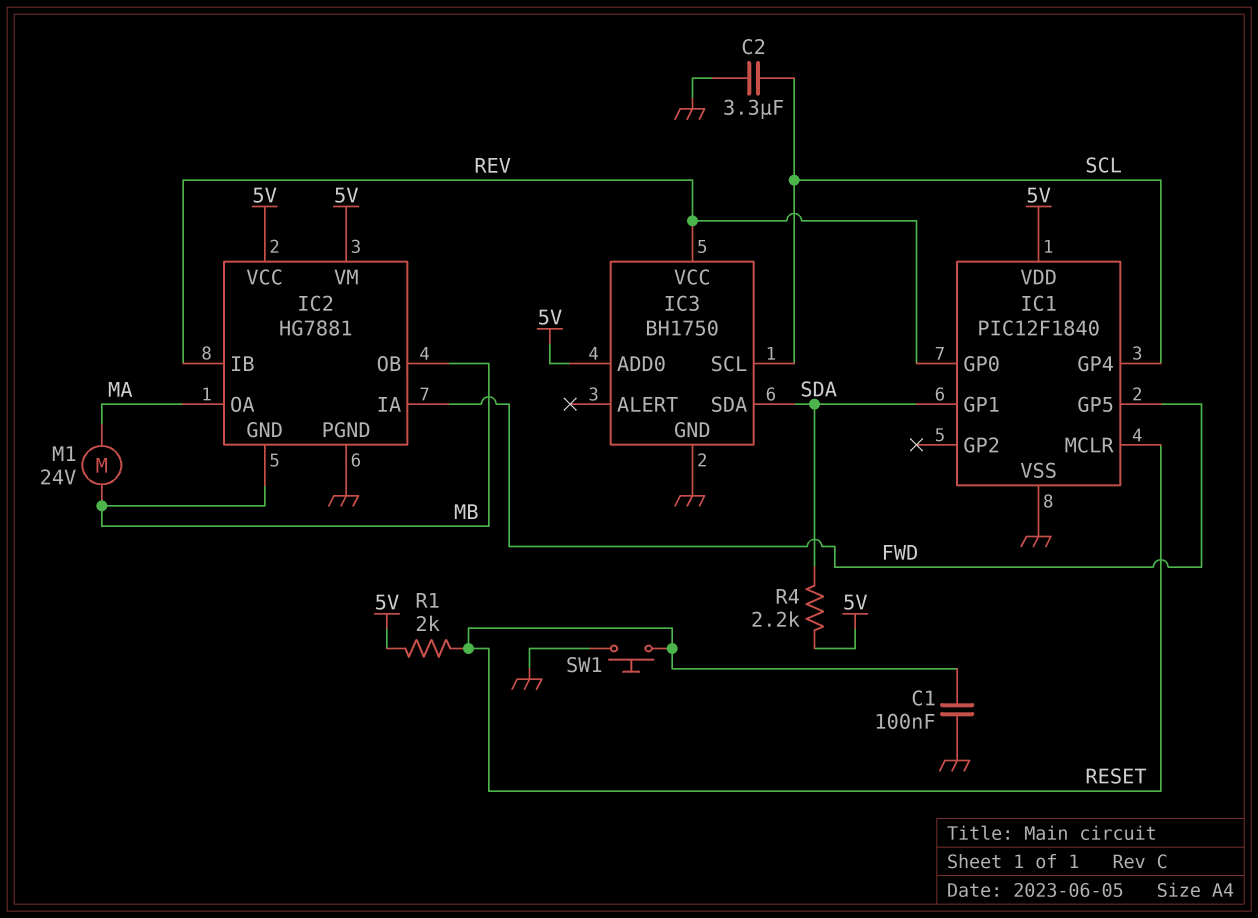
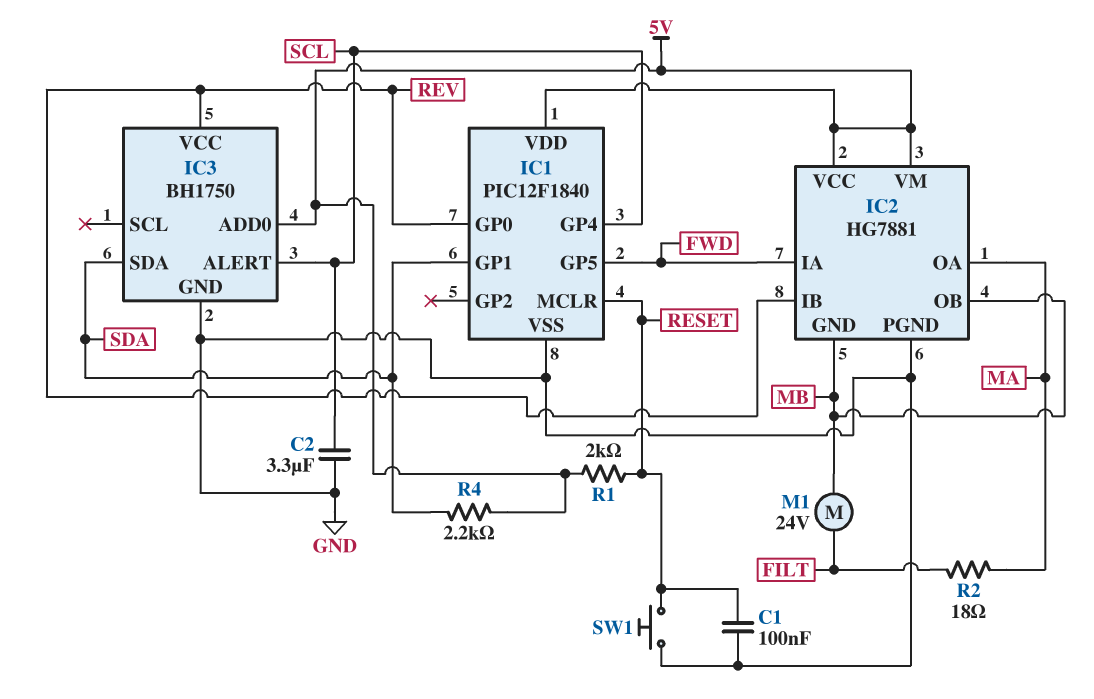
IC3 pin ALERT: none -> SCL
IC3 pin SCL: SCL -> none
M1: motor 24V (MA, MB) -> motor 24V (FILT, MB)
R2: none -> 18 (FILT, MA)

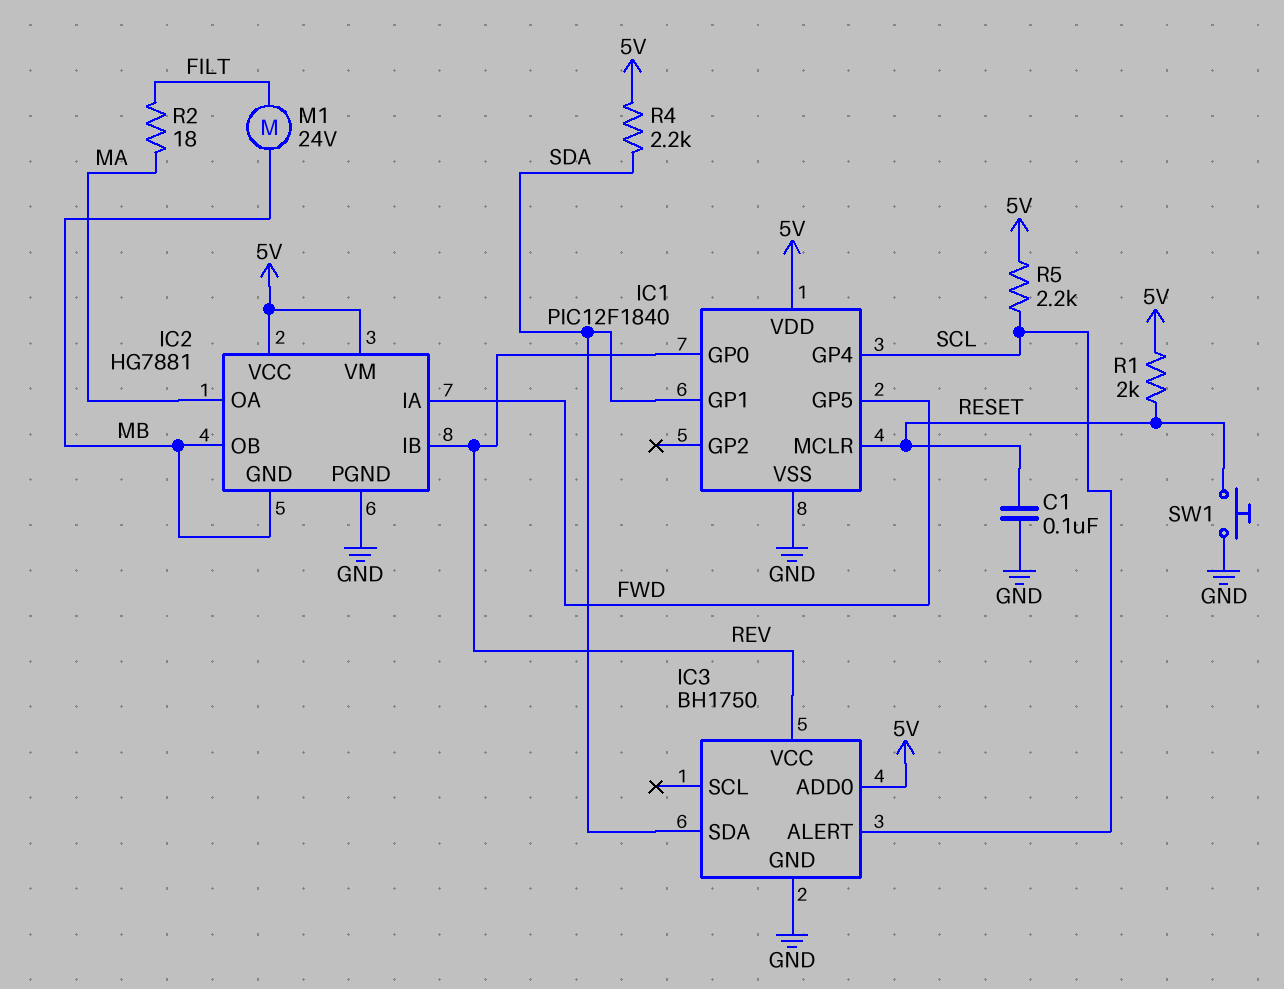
C2: 3.3uF (GND, SCL) -> none
R5: none -> 2.2k (5V, SCL)

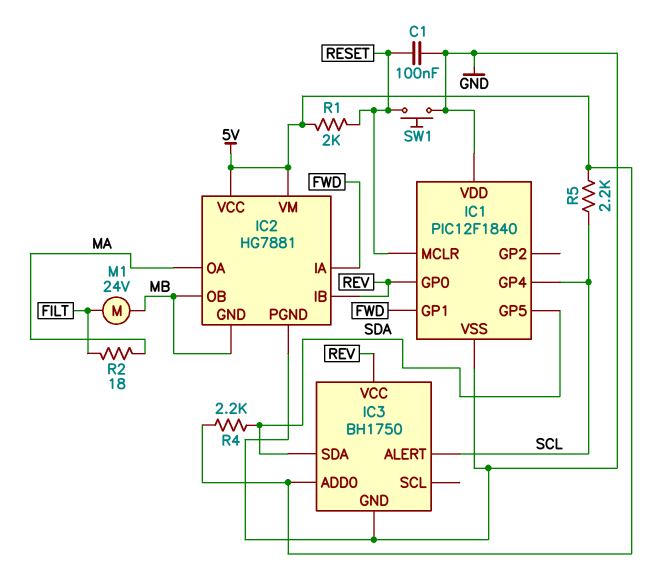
IC1 pin GP1: SDA -> FWD
IC1 pin GP5: FWD -> SDA
IC1 pin VDD: 5V -> GND

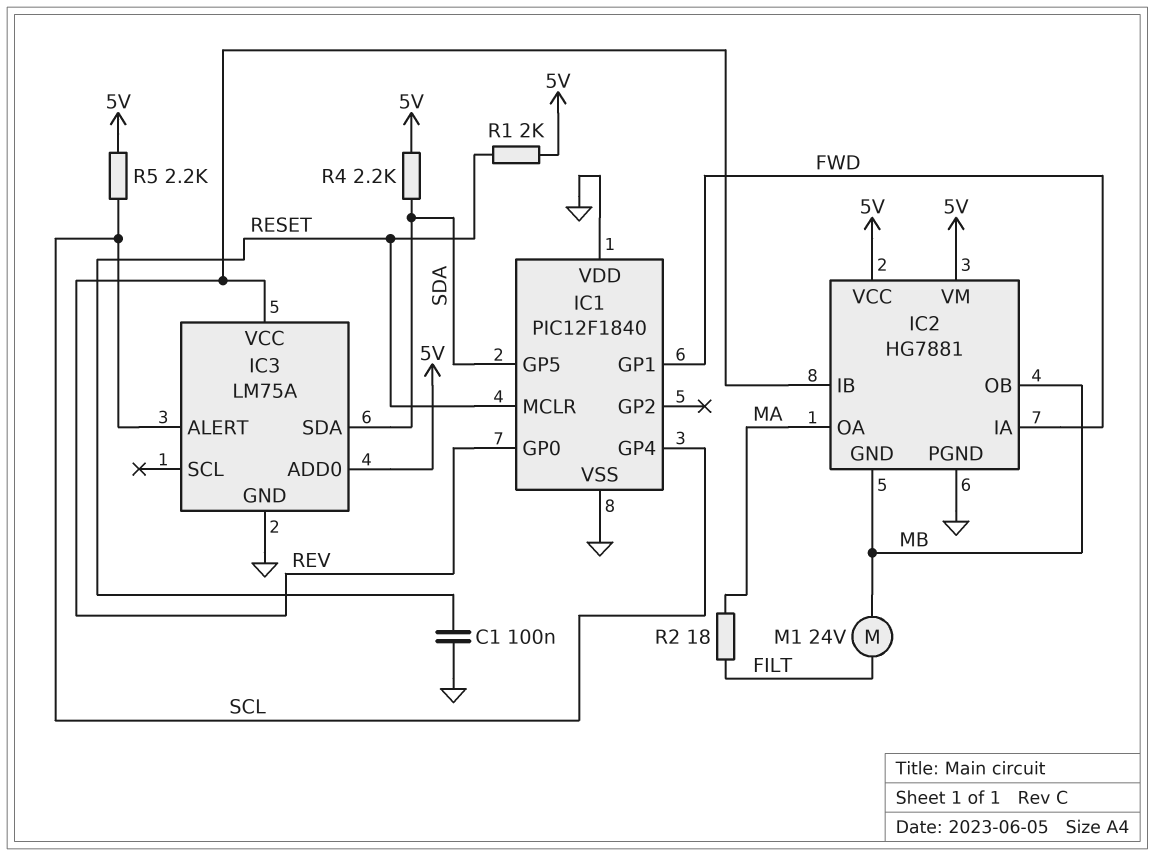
IC3: BH1750 -> LM75A
SW1: button (GND, RESET) -> none

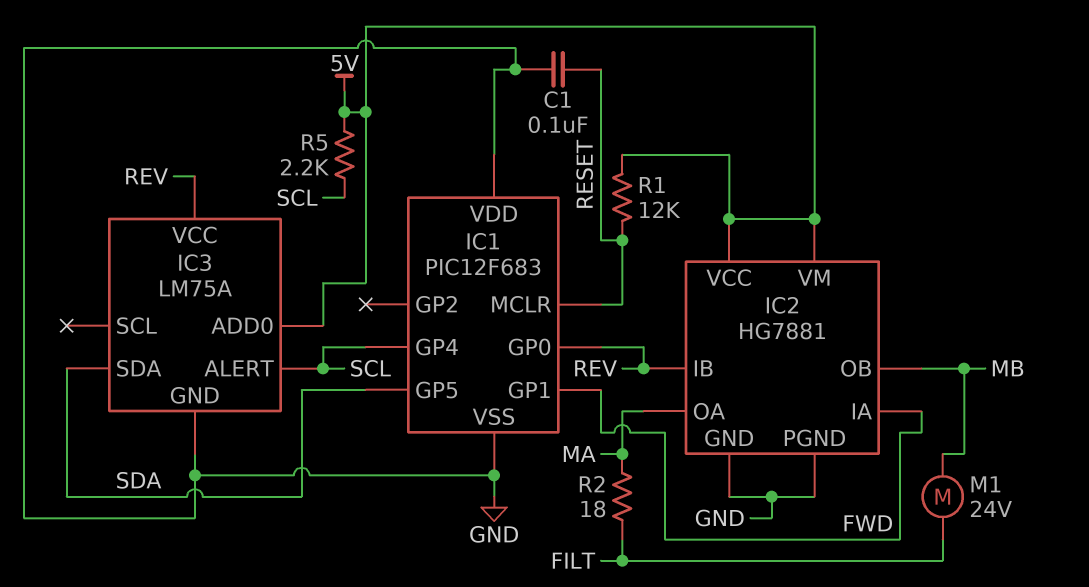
IC1: PIC12F1840 -> PIC12F683
IC2 pin GND: MB -> GND
R1: 2k (5V, RESET) -> 12k (5V, RESET)
R4: 2.2k (5V, SDA) -> none

